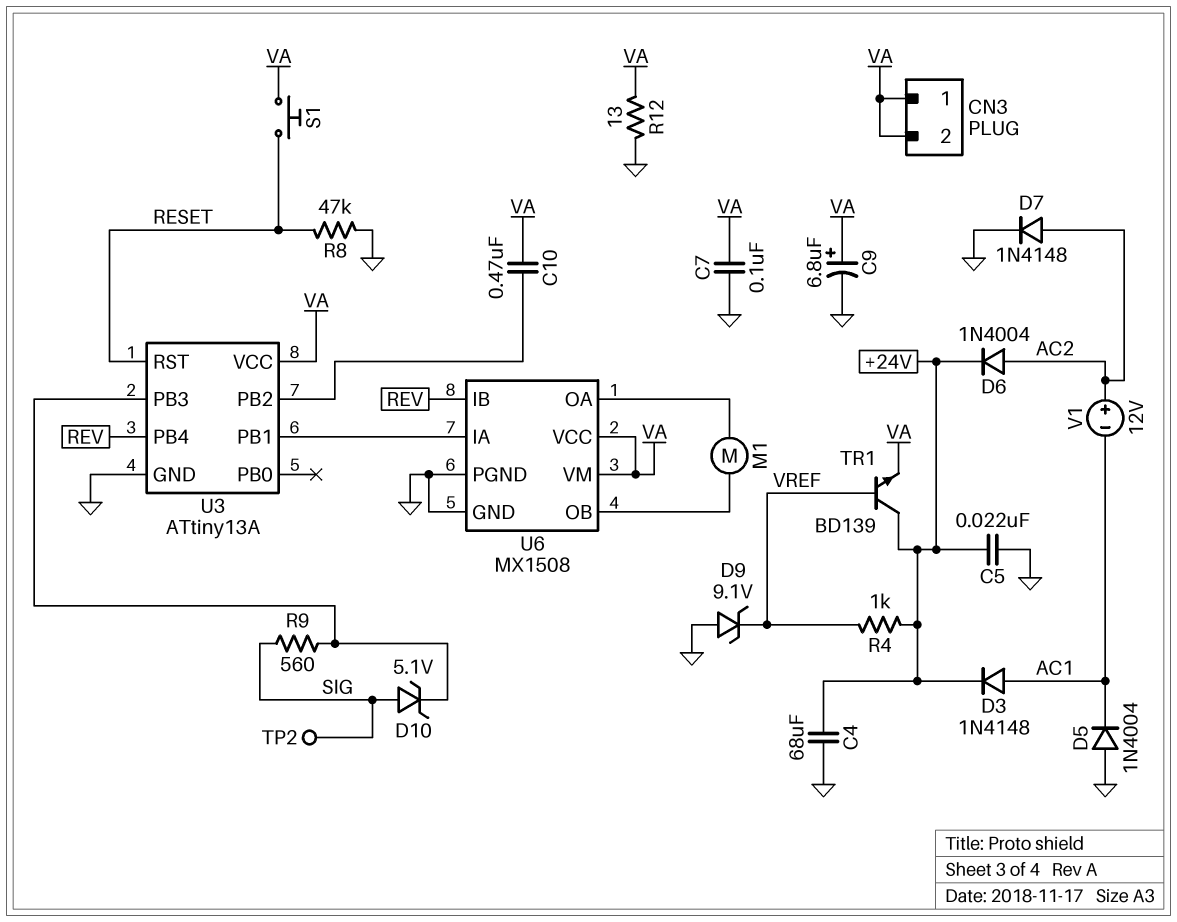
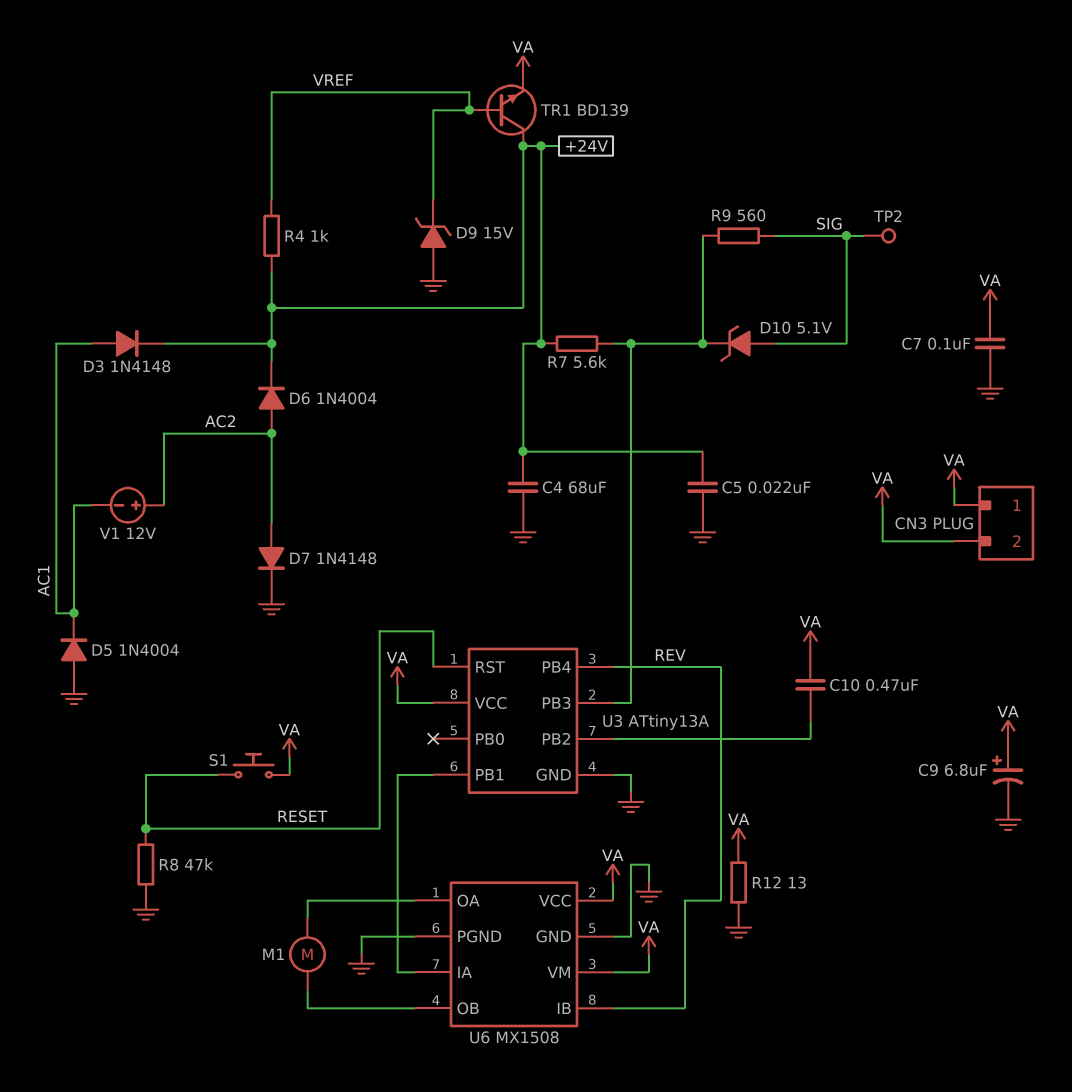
D9: zener 9.1V (A GND, K VREF) -> zener 15V (A GND, K VREF)
R7: none -> 5.6k (+24V, U3/PB3)

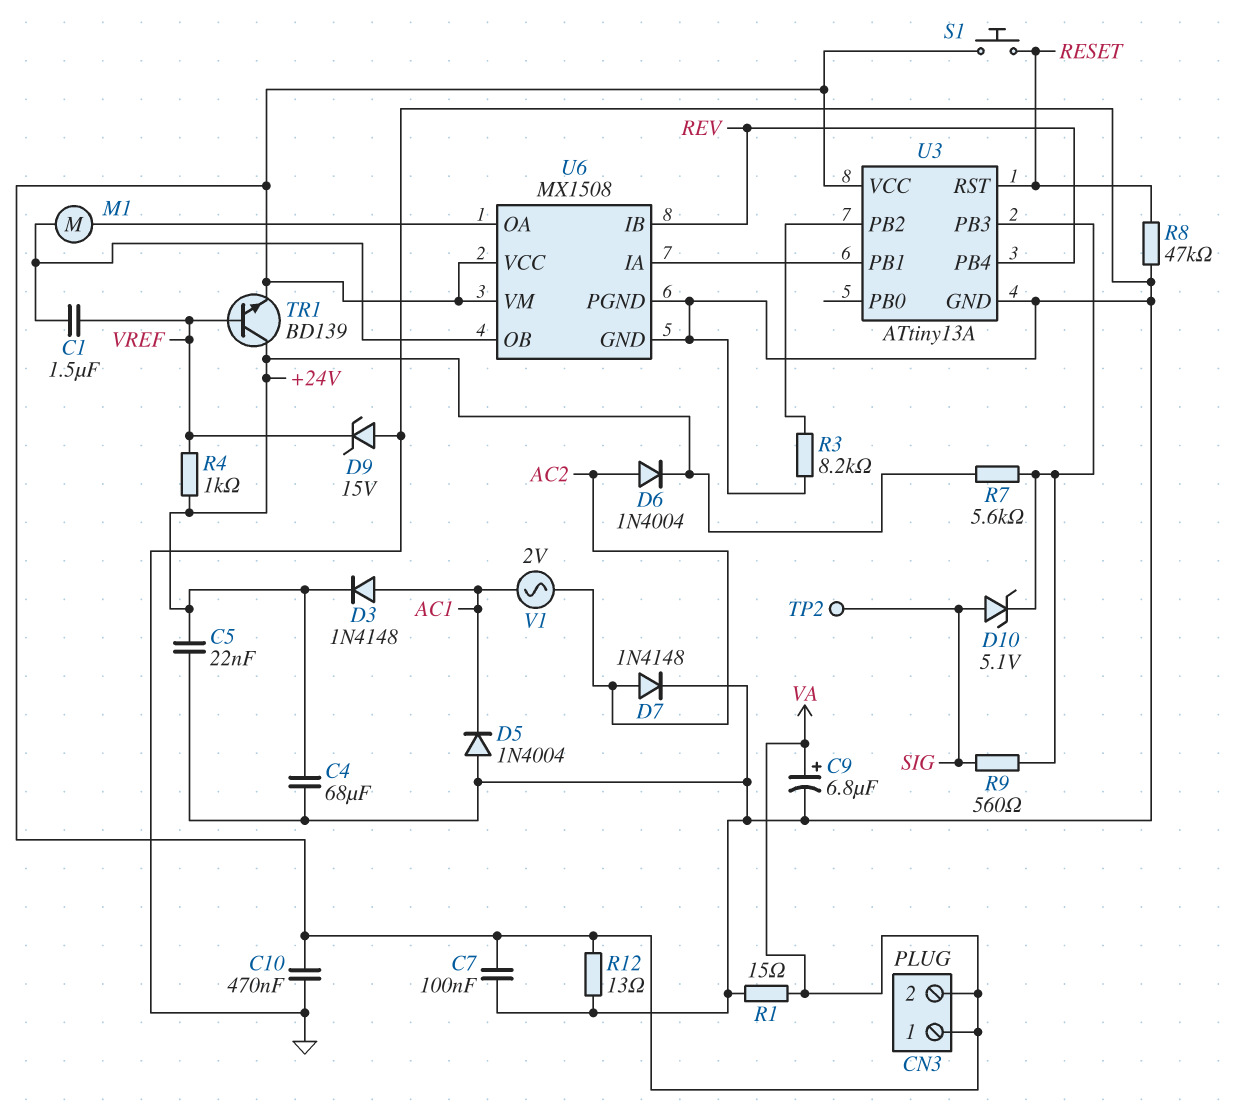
C1: none -> 1.5uF (U6/OB, VREF)
C10: 470nF (U3/PB2, VA) -> 470nF (GND, VA)
R1: none -> 15 (GND, VA)
R3: none -> 8.2k (GND, U3/PB2)
V1: 12V (plus AC2, minus AC1) -> AC 2V (AC1, AC2)

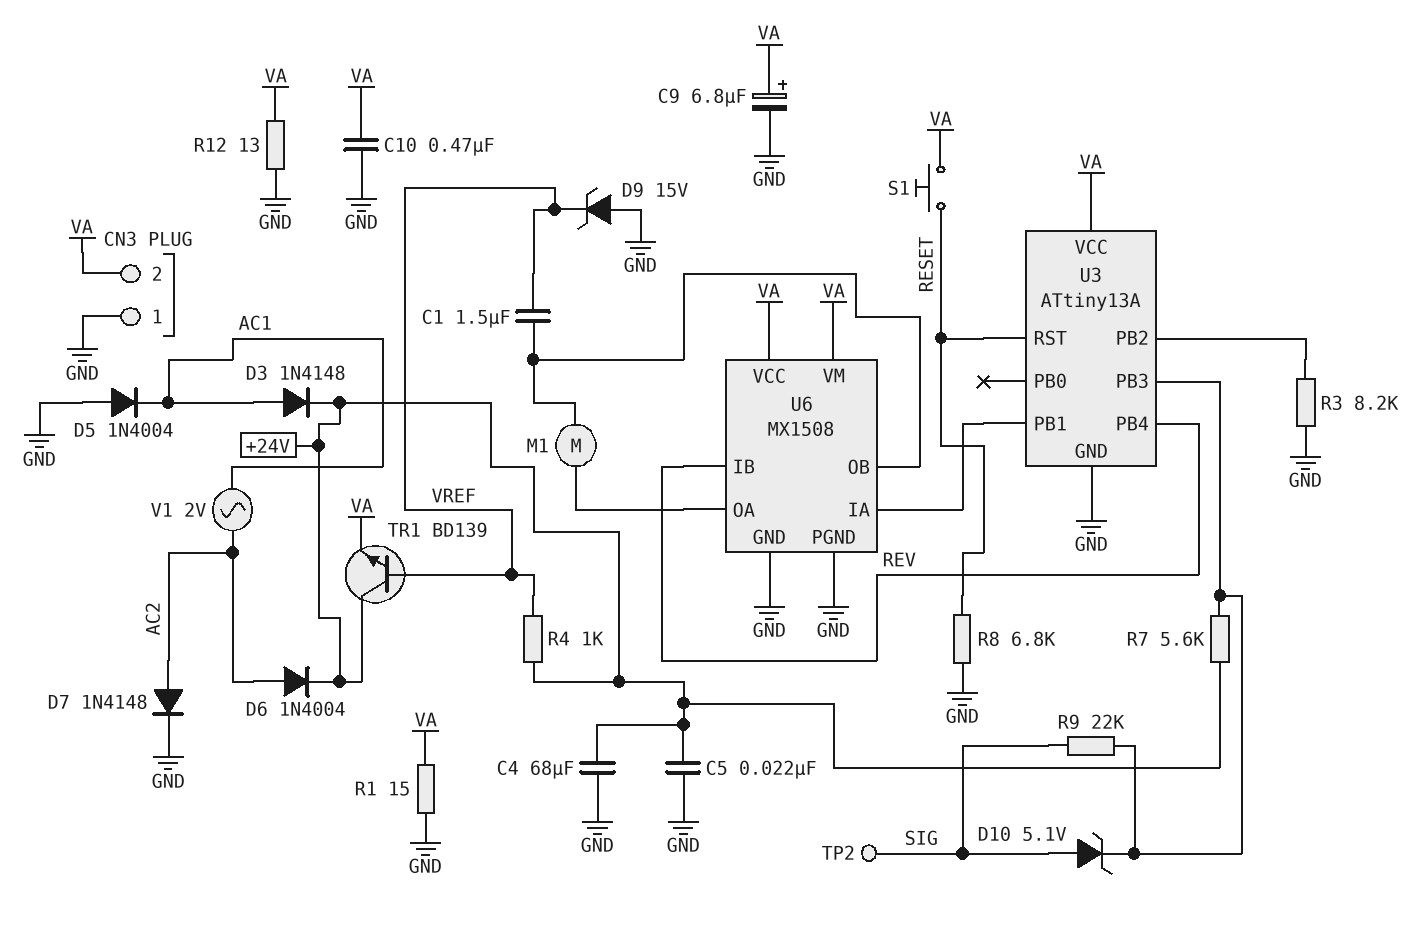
C7: 100nF (GND, VA) -> none
CN3 pin 1: VA -> GND
R8: 47k (GND, RESET) -> 6.8k (GND, RESET)
R9: 560 (SIG, U3/PB3) -> 22k (SIG, U3/PB3)

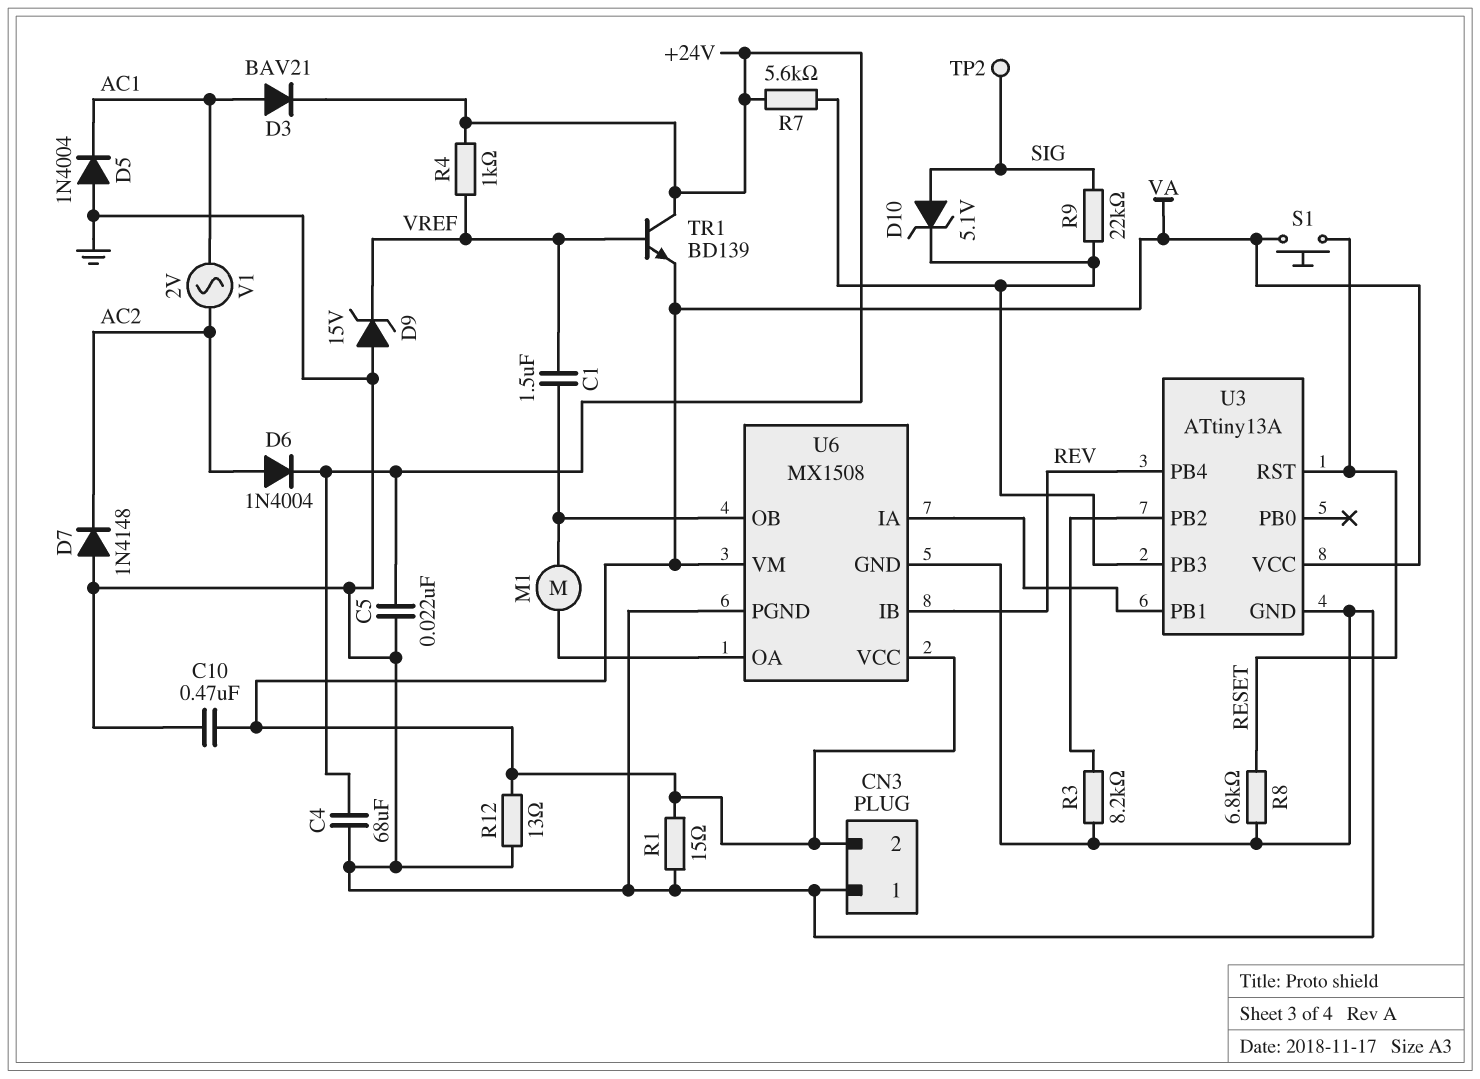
C9: 6.8uF (plus VA, minus GND) -> none
D3: diode 1N4148 (A AC1, K +24V) -> diode BAV21 (A AC1, K +24V)
D7: diode 1N4148 (A AC2, K GND) -> diode 1N4148 (A GND, K AC2)

